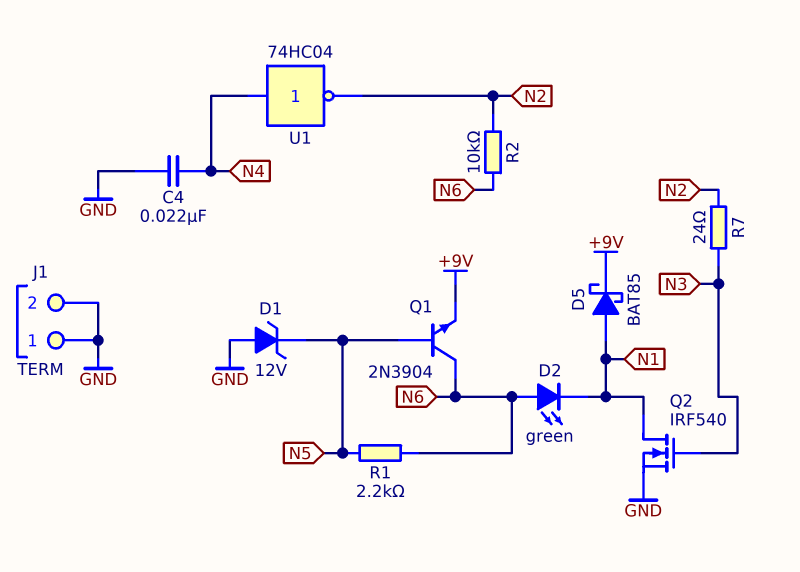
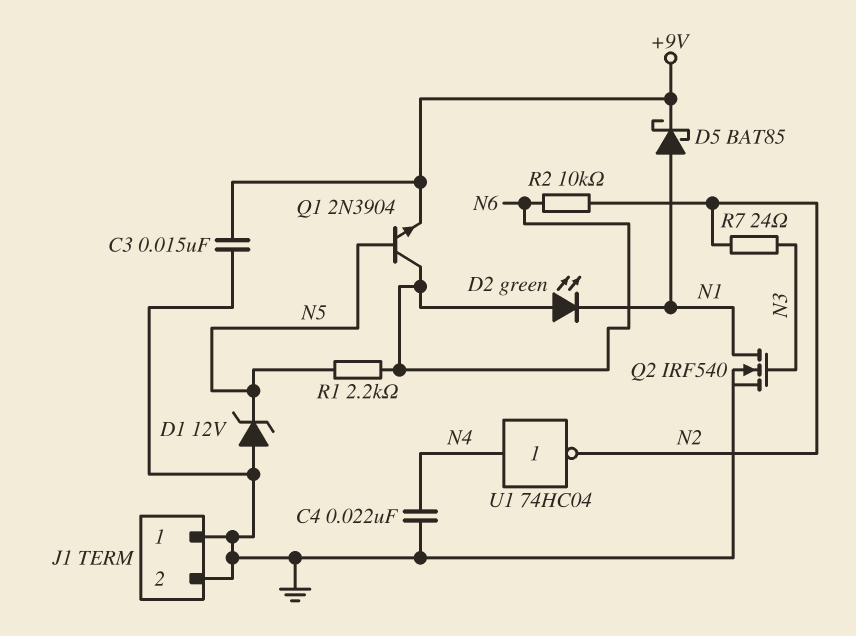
C3: none -> 15nF (+9V, GND)

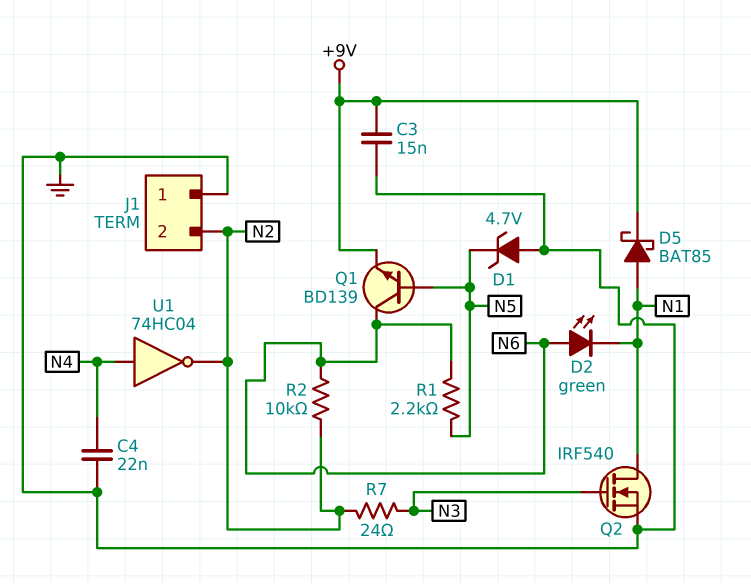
D1: zener 12V (A GND, K N5) -> zener 4.7V (A GND, K N5)
J1 pin 2: GND -> N2
Q1: NPN 2N3904 (B N5, C N6, E +9V) -> NPN BD139 (B N5, C N6, E +9V)

